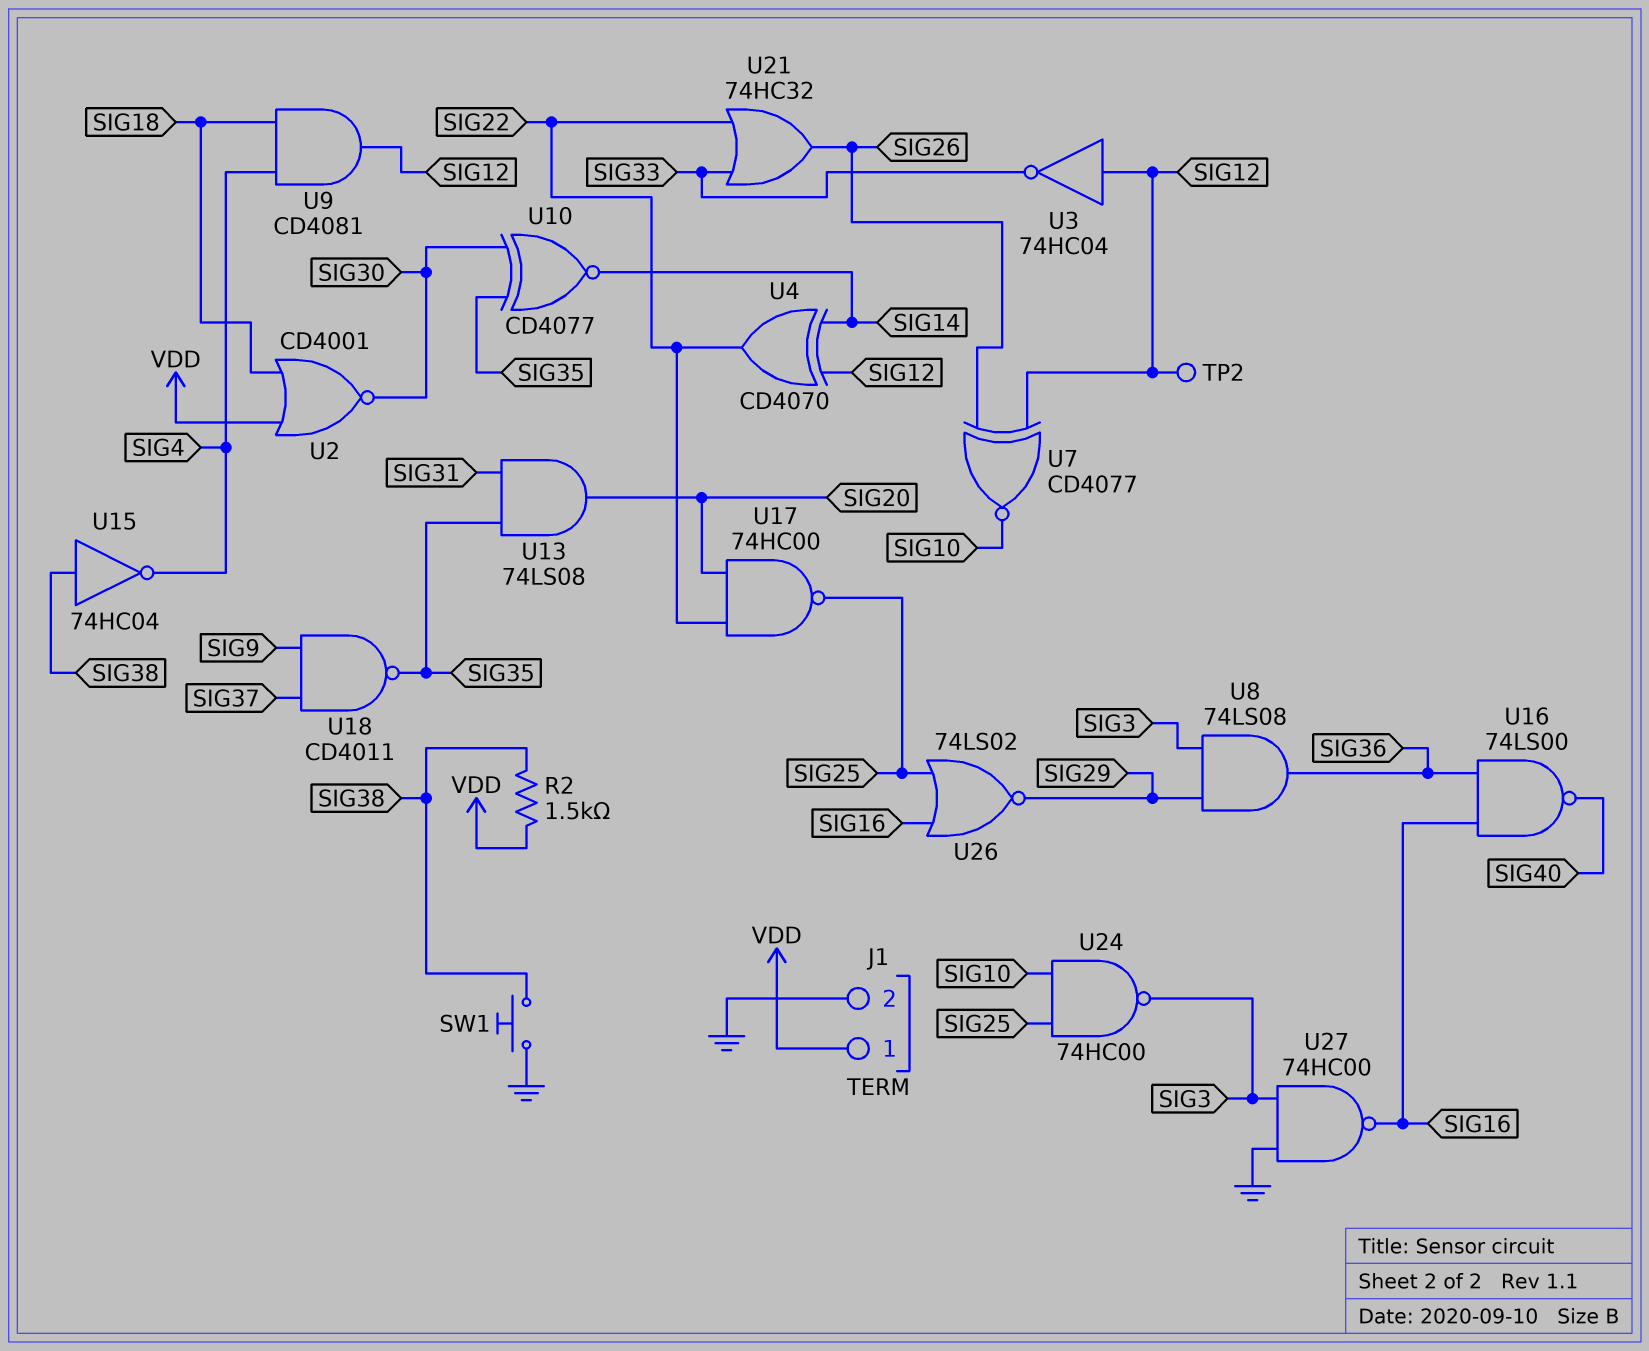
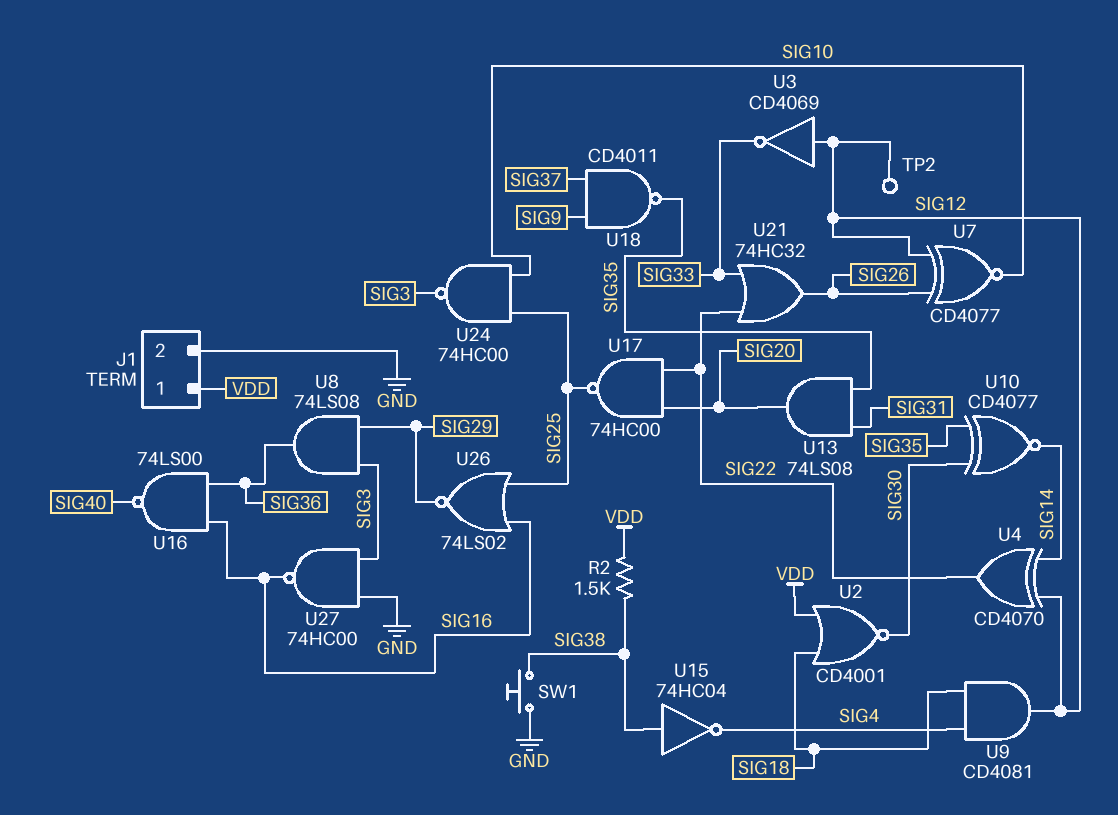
U3: NOT 74HC04 (in SIG12, out SIG33) -> NOT CD4069 (in SIG12, out SIG33)

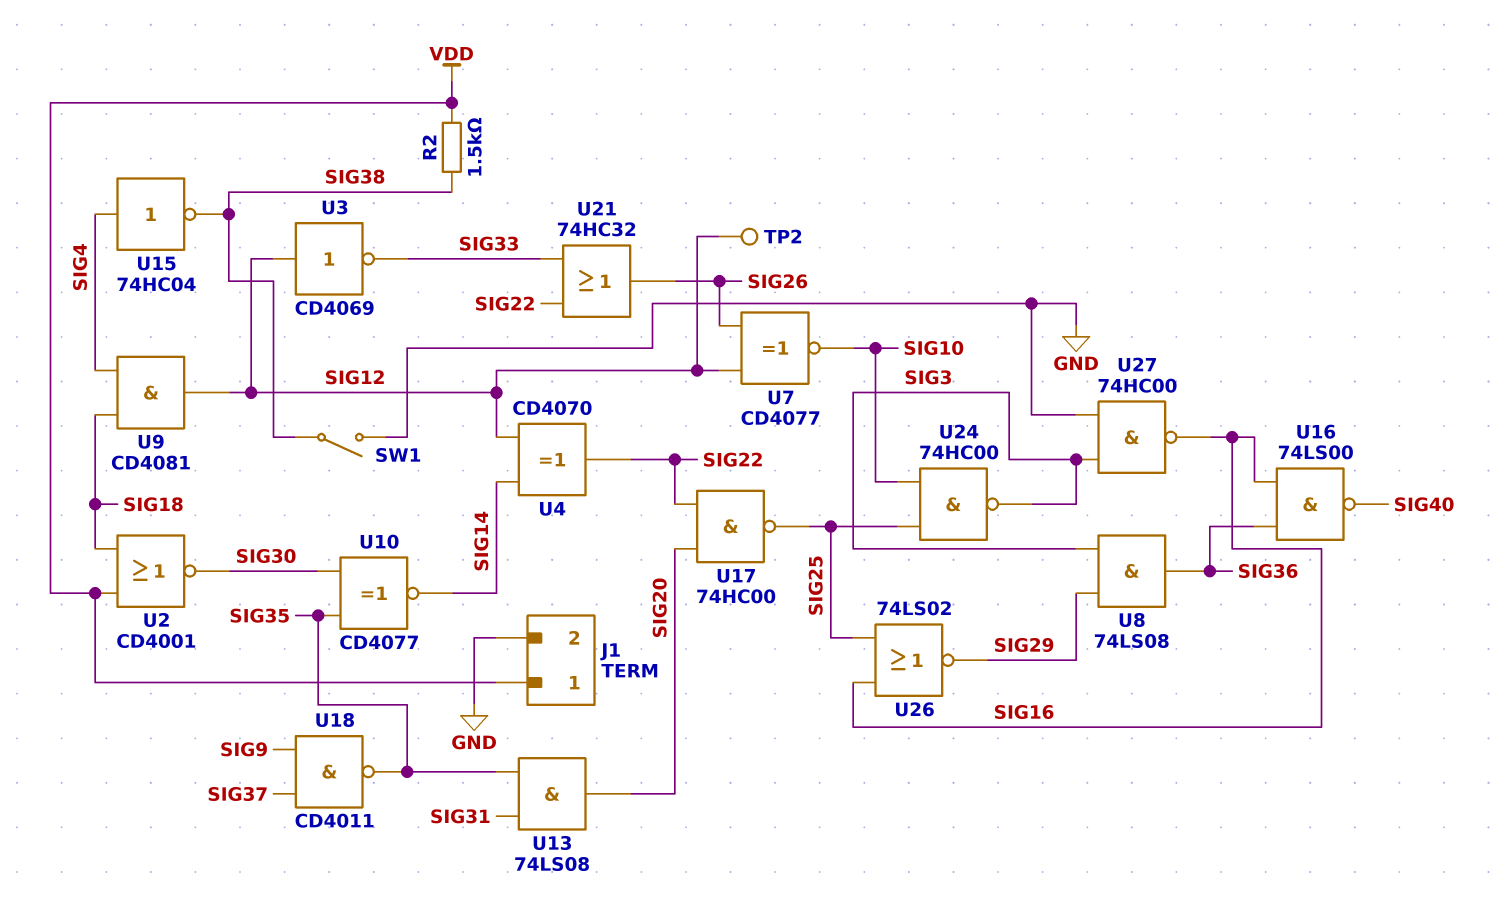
SW1: button (GND, SIG38) -> switch (GND, SIG38)
U15: NOT 74HC04 (in SIG38, out SIG4) -> NOT 74HC04 (in SIG4, out SIG38)

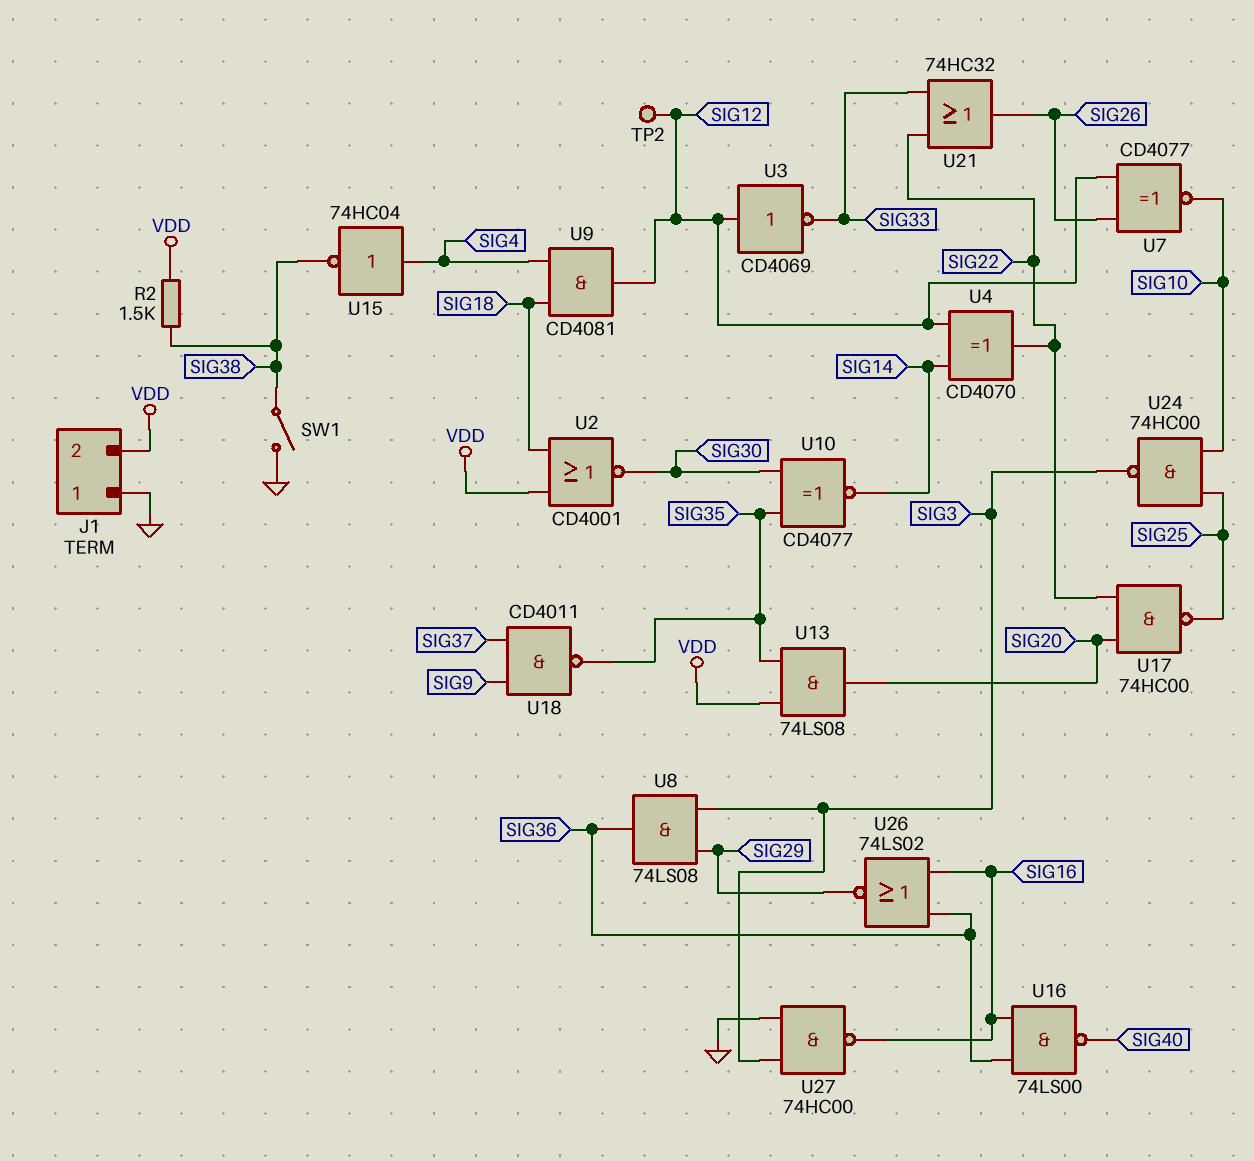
J1 pin 1: VDD -> GND
J1 pin 2: GND -> VDD
U13: AND 74LS08 (in SIG31, in SIG35, out SIG20) -> AND 74LS08 (in SIG35, in VDD, out SIG20)
U26: NOR 74LS02 (in SIG16, in SIG25, out SIG29) -> NOR 74LS02 (in SIG16, in SIG36, out SIG29)

